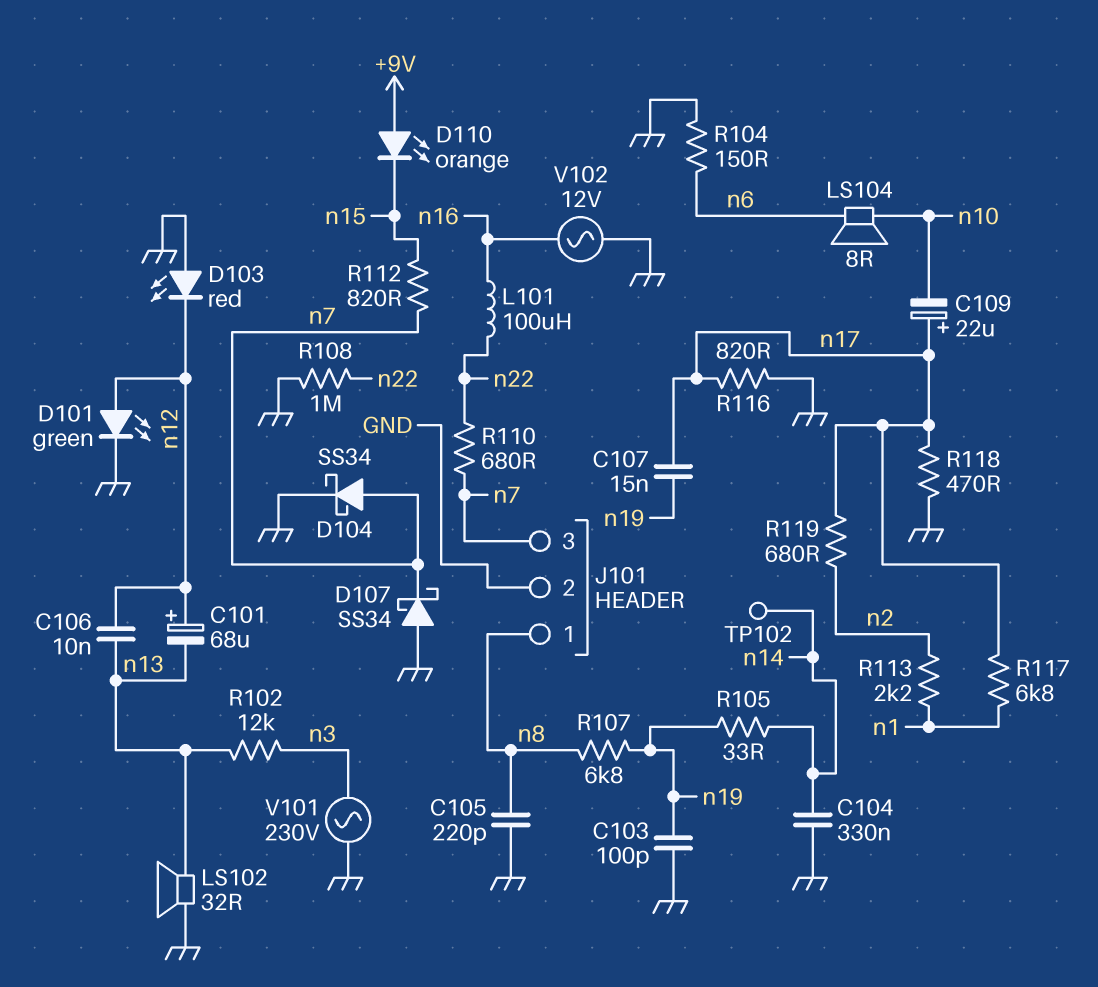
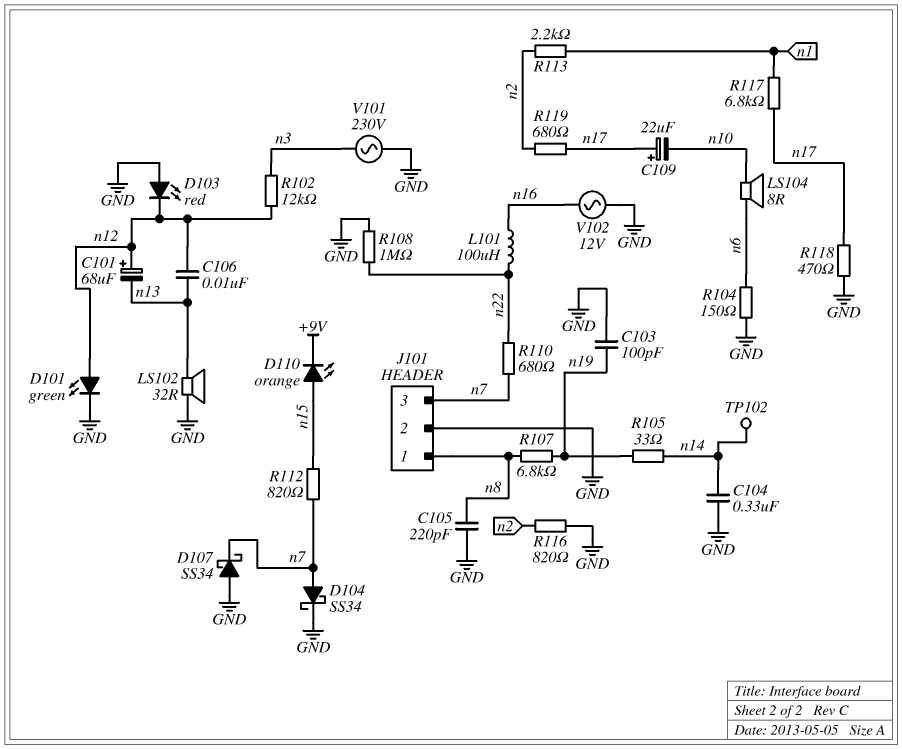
C107: 15nF (n17, n19) -> none
D110: LED orange (A +9V, K n15) -> LED orange (A n15, K +9V)
R102: 12k (n3, n13) -> 12k (n3, n12)
R116: 820 (GND, n17) -> 820 (GND, n2)

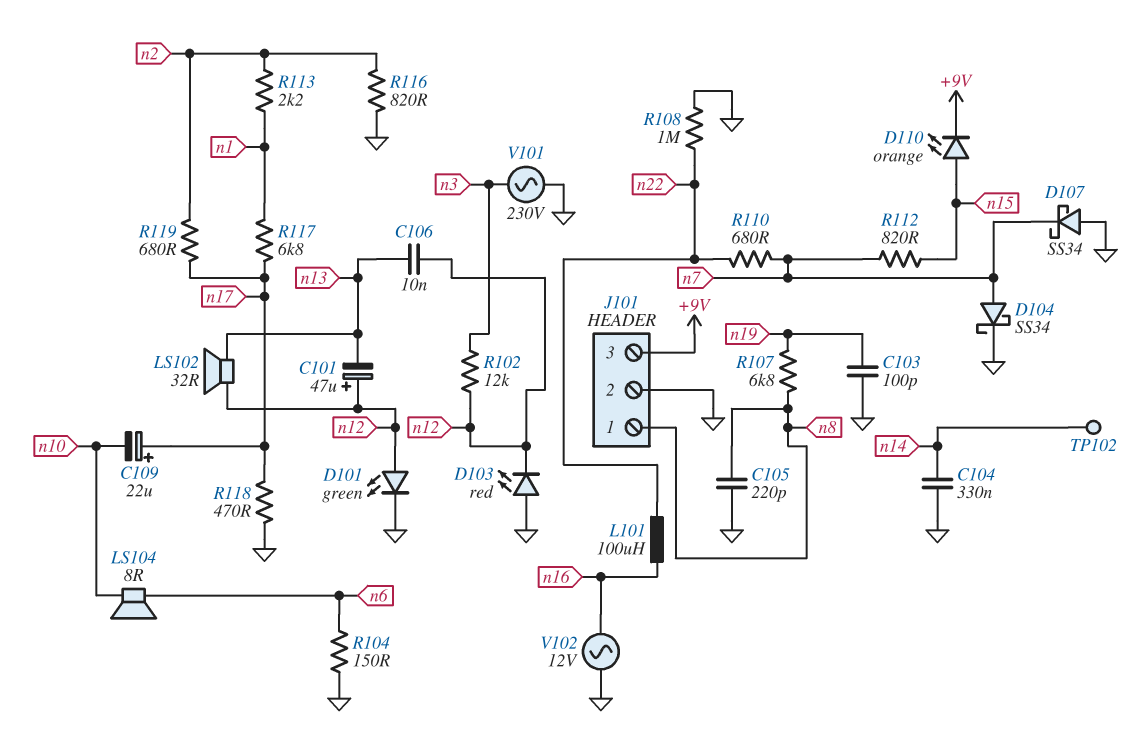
C101: 68uF (plus n12, minus n13) -> 47uF (plus n12, minus n13)
J101 pin 3: n7 -> +9V
LS102: speaker 32R (GND, n13) -> speaker 32R (n12, n13)
R105: 33 (n14, n19) -> none

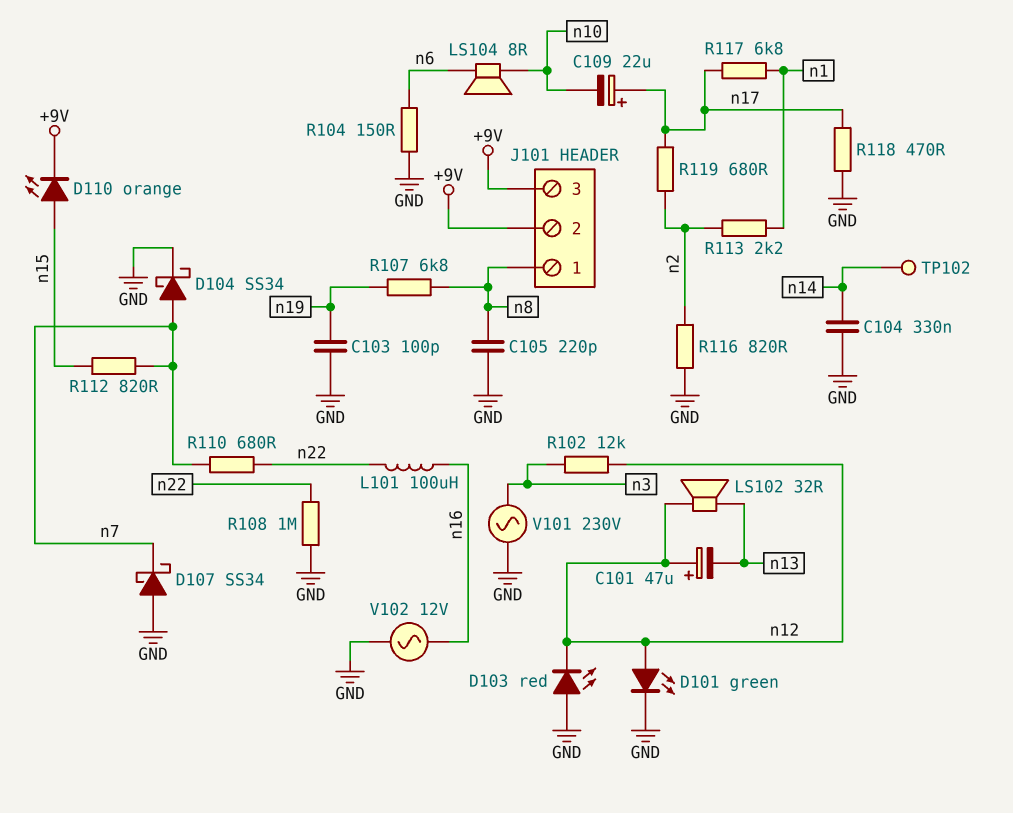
C106: 10nF (n12, n13) -> none
J101 pin 2: GND -> +9V

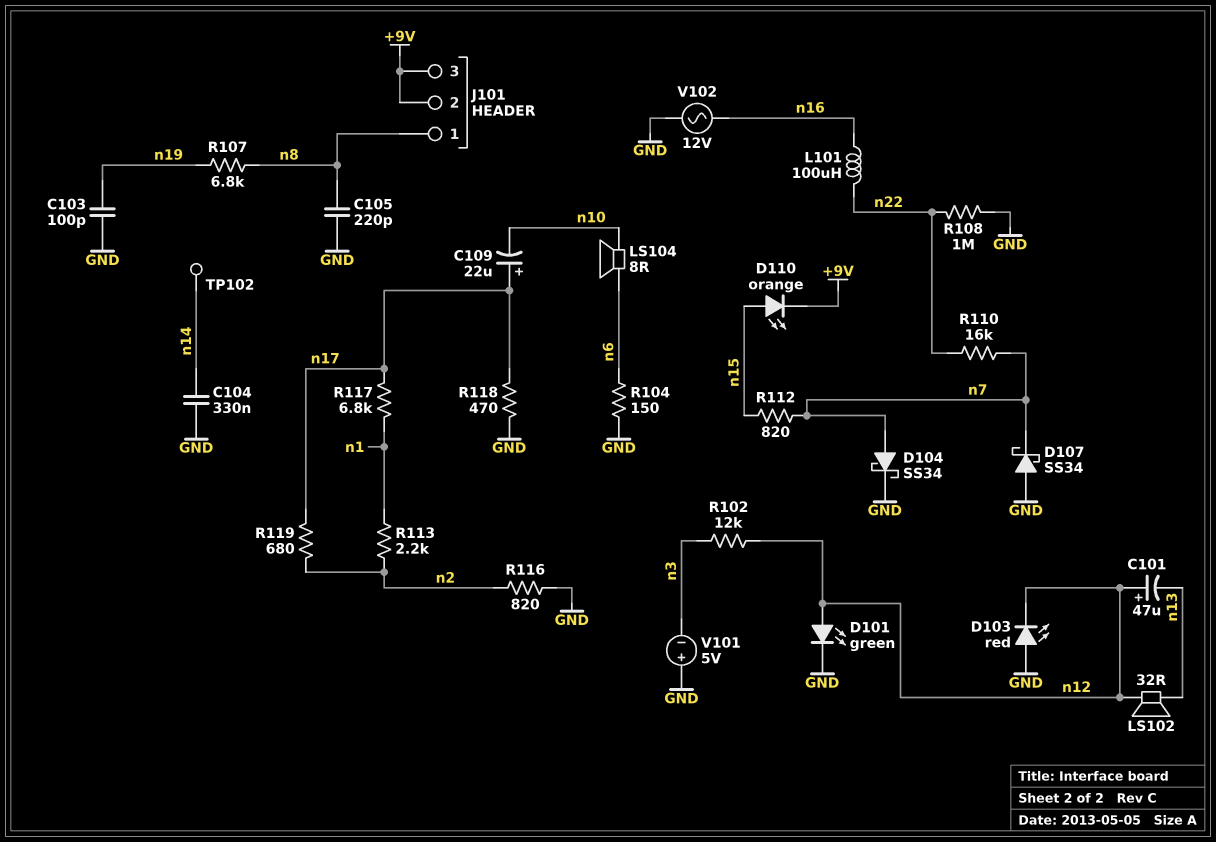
R110: 680 (n7, n22) -> 16k (n7, n22)
V101: AC 230V (GND, n3) -> 5V (plus GND, minus n3)

